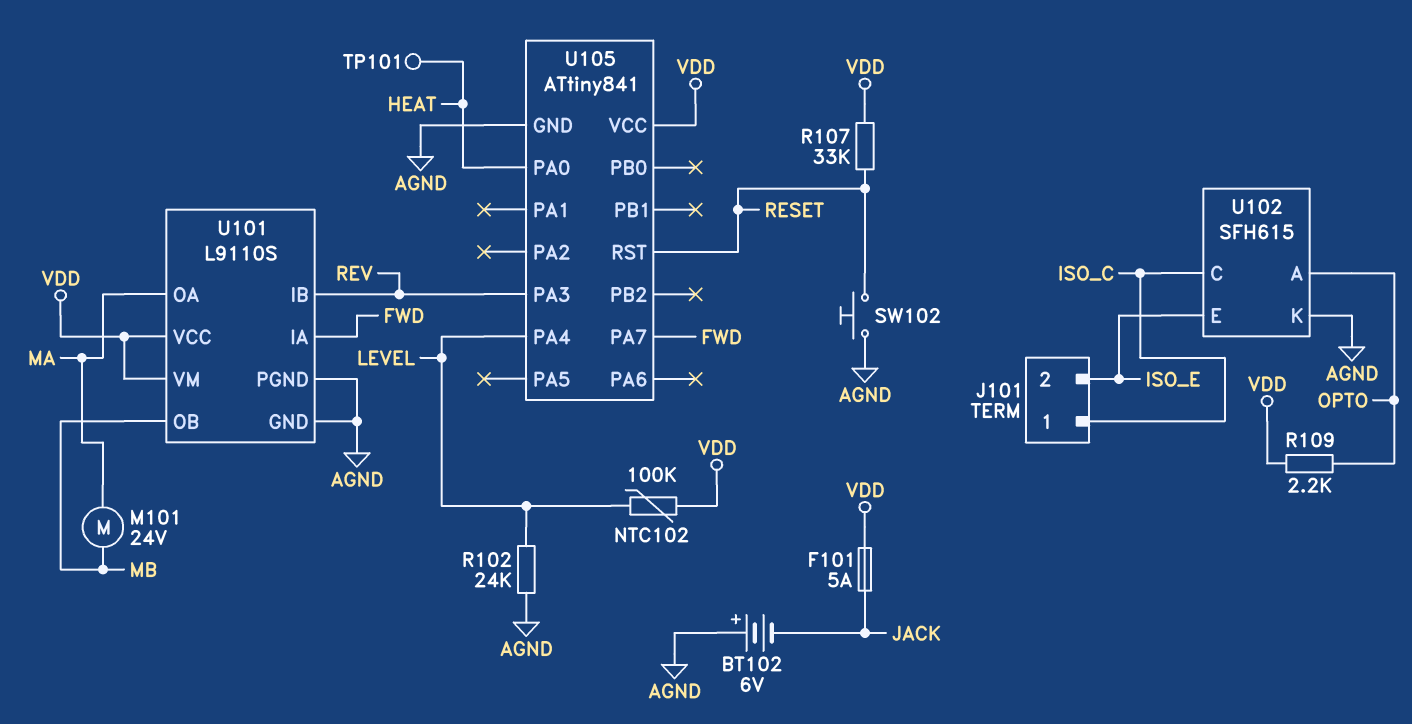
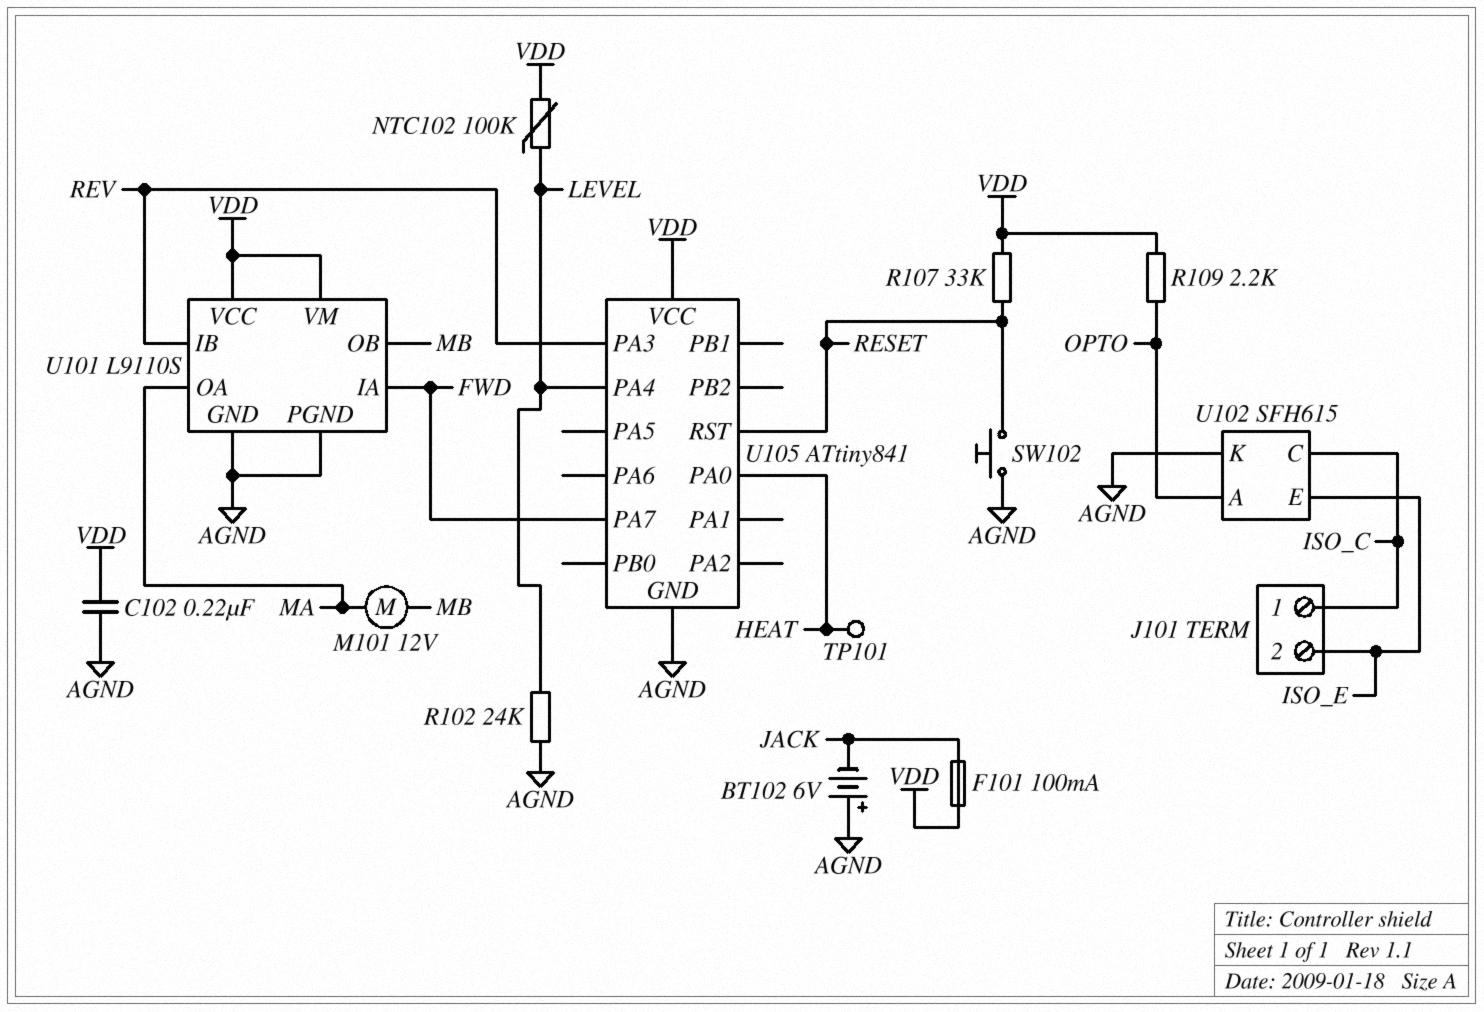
C102: none -> 220nF (AGND, VDD)
F101: 5A (JACK, VDD) -> 100mA (JACK, VDD)
M101: motor 24V (MA, MB) -> motor 12V (MA, MB)

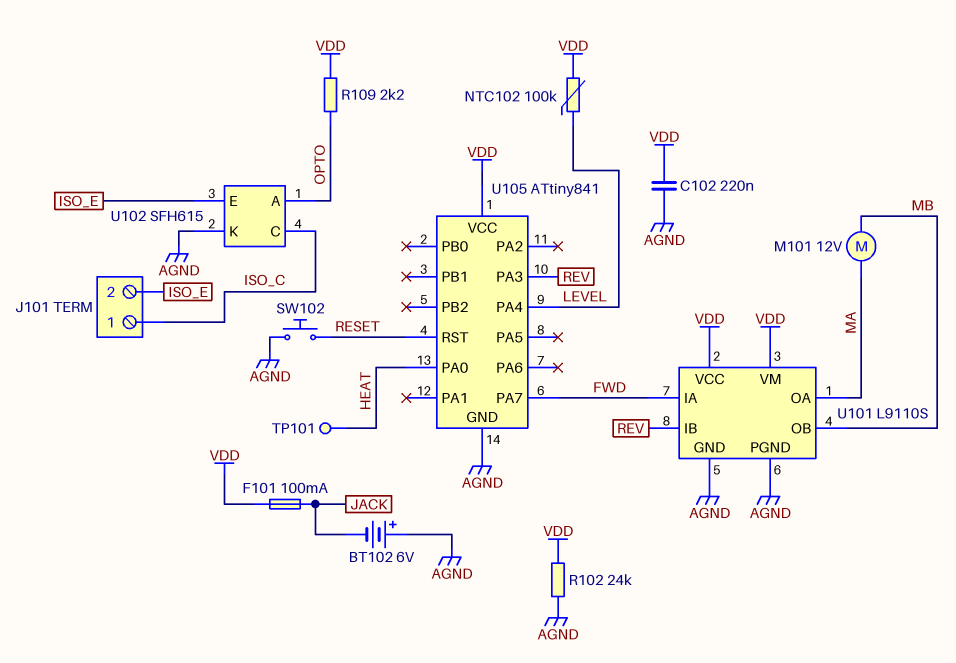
R102: 24k (AGND, LEVEL) -> 24k (AGND, VDD)
R107: 33k (RESET, VDD) -> none

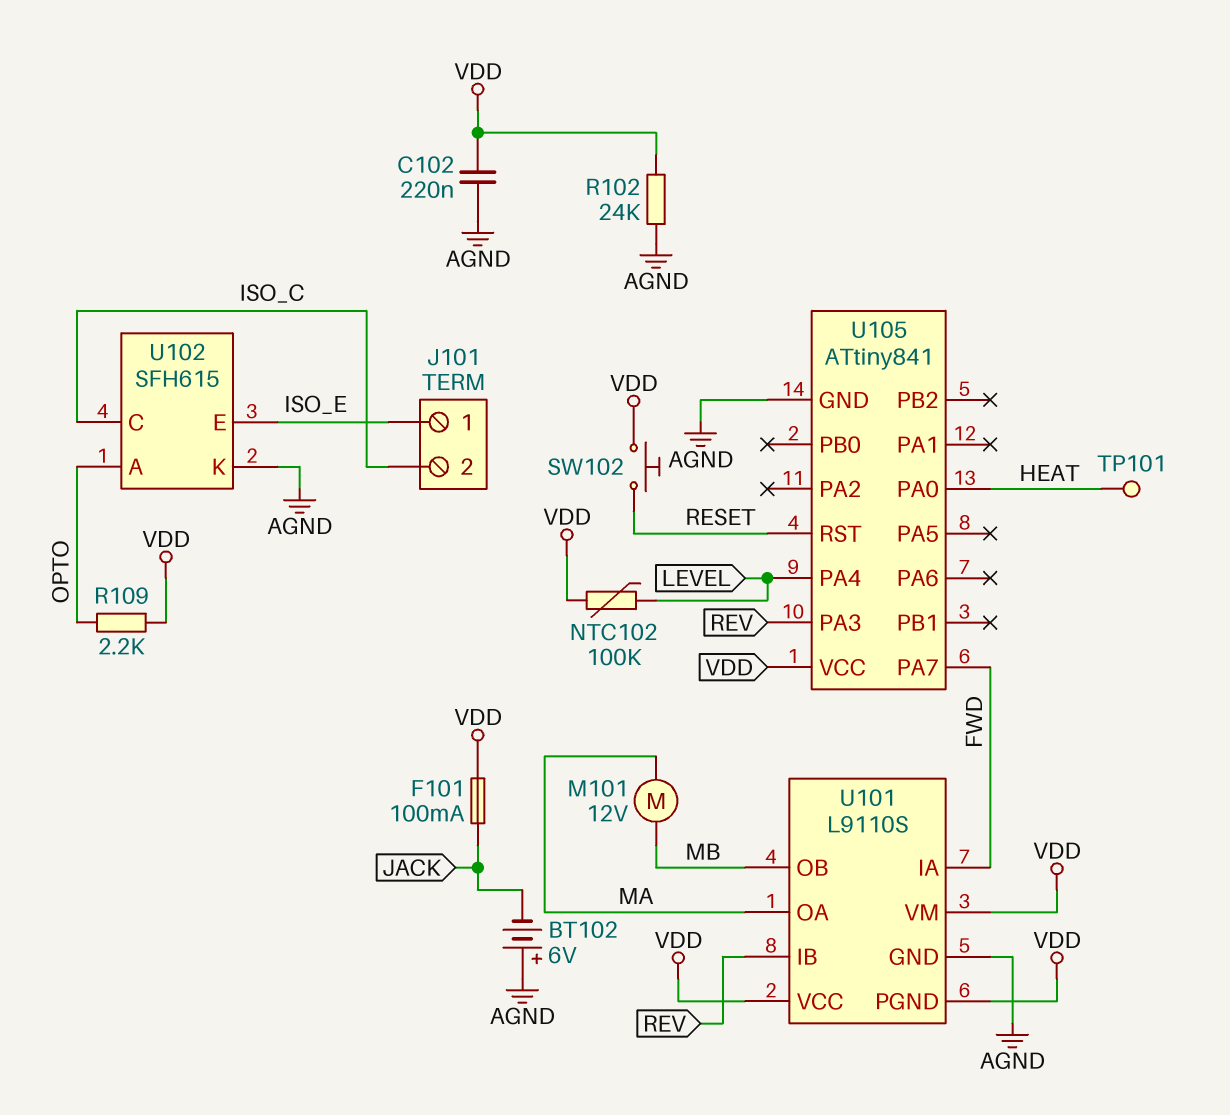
J101 pin 1: ISO_C -> ISO_E
J101 pin 2: ISO_E -> ISO_C
SW102: button (AGND, RESET) -> button (RESET, VDD)
U101 pin PGND: AGND -> VDD

